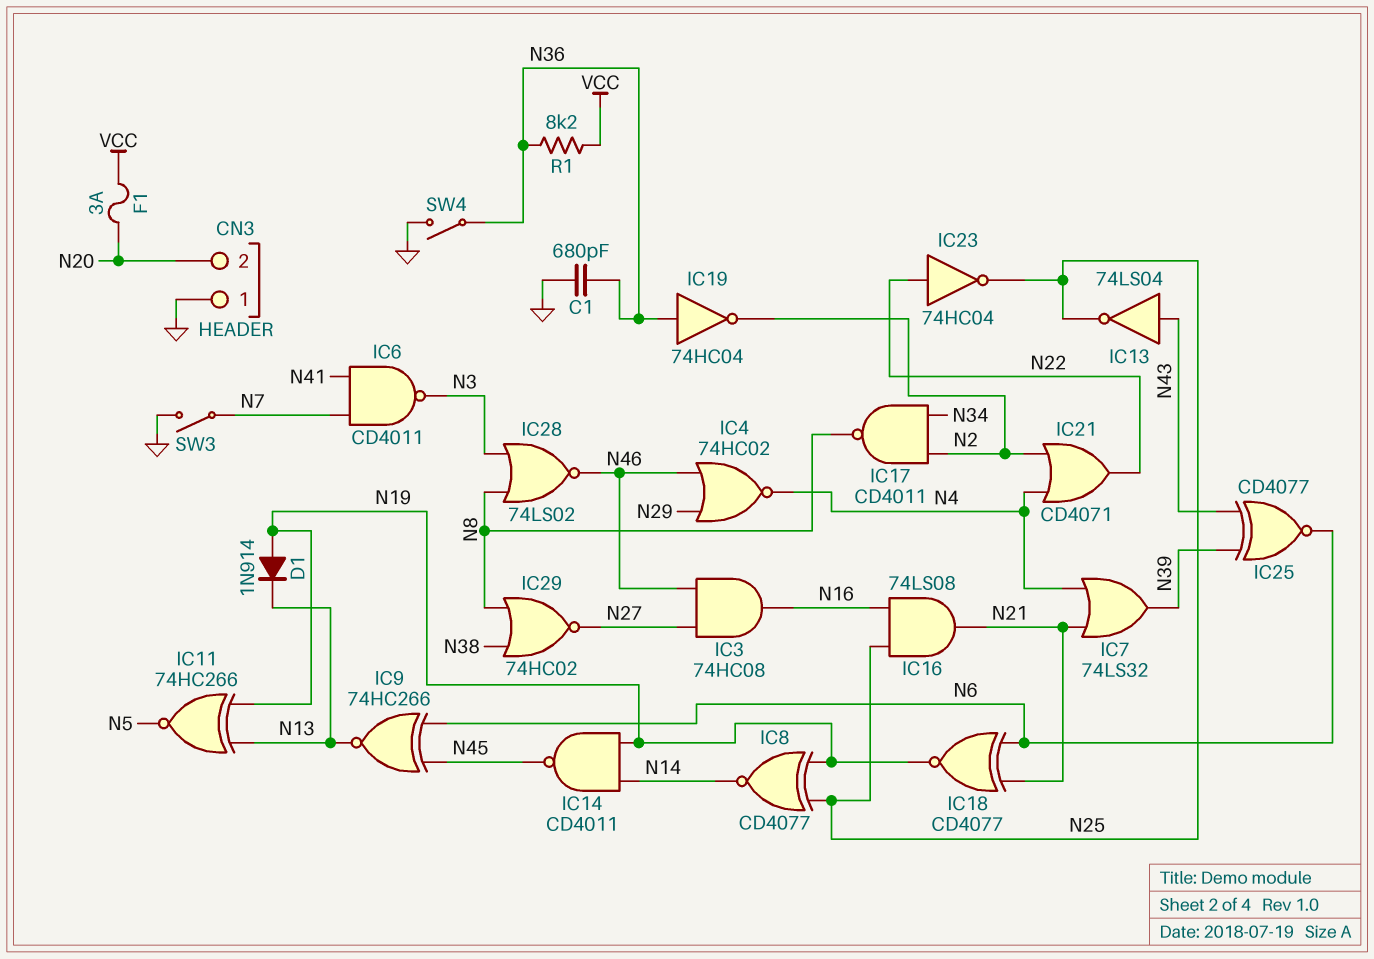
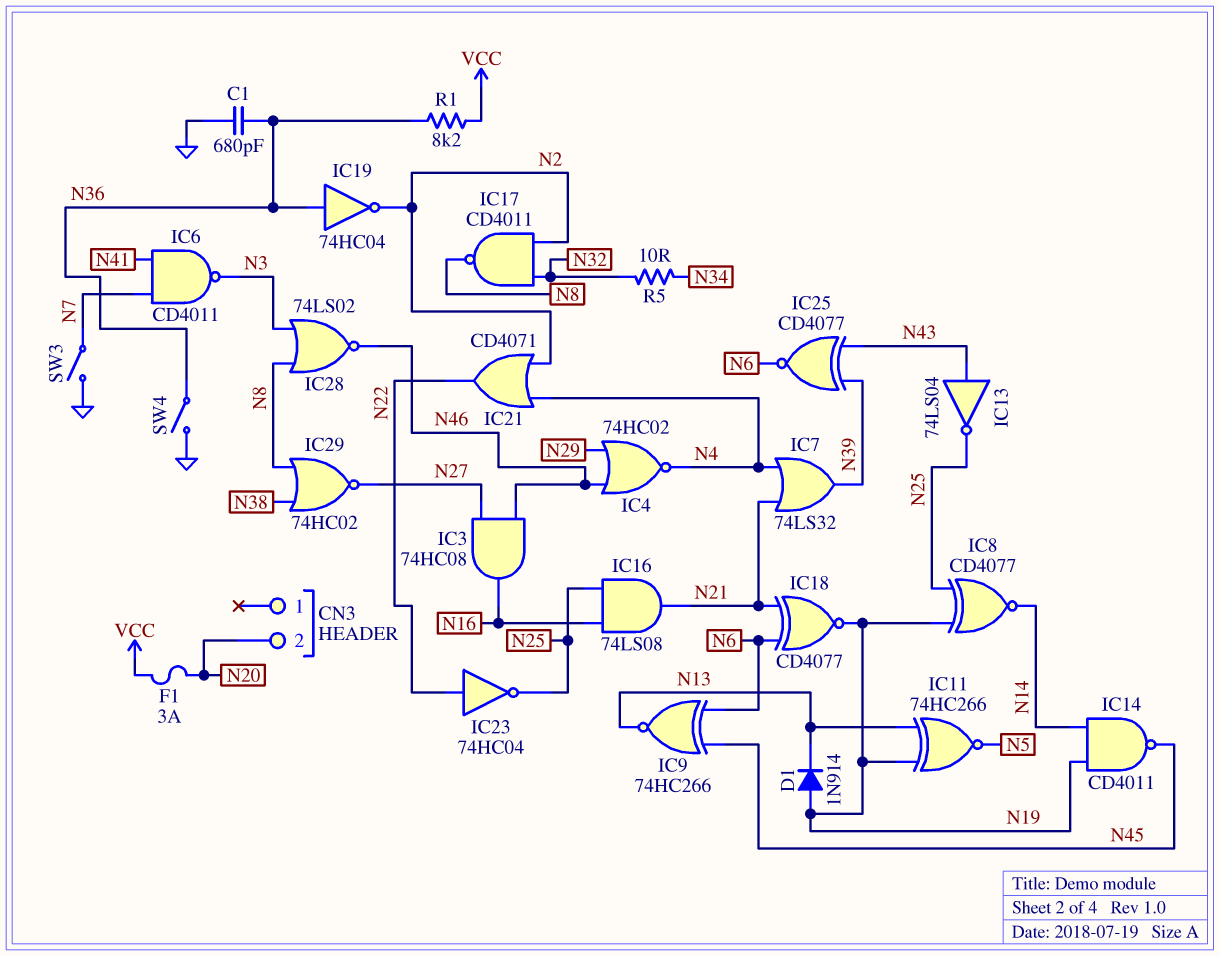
CN3 pin 1: GND -> none
IC17: NAND CD4011 (in N2, in N34, out N8) -> NAND CD4011 (in N2, in N32, out N8)
R5: none -> 10 (N32, N34)

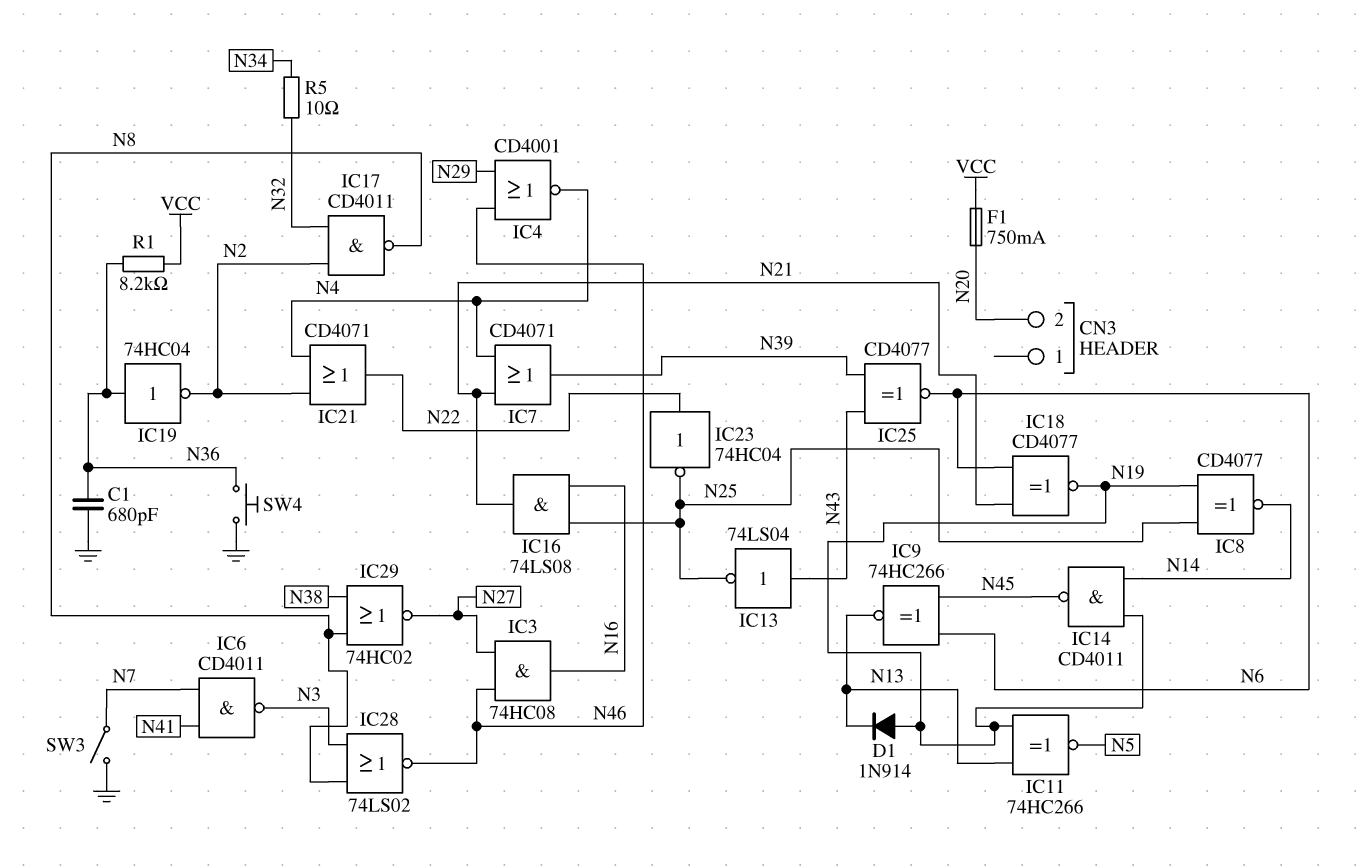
F1: 3A (N20, VCC) -> 750mA (N20, VCC)
IC4: NOR 74HC02 (in N29, in N46, out N4) -> NOR CD4001 (in N29, in N46, out N4)
IC7: OR 74LS32 (in N4, in N21, out N39) -> OR CD4071 (in N4, in N21, out N39)
SW4: switch (GND, N36) -> button (GND, N36)

